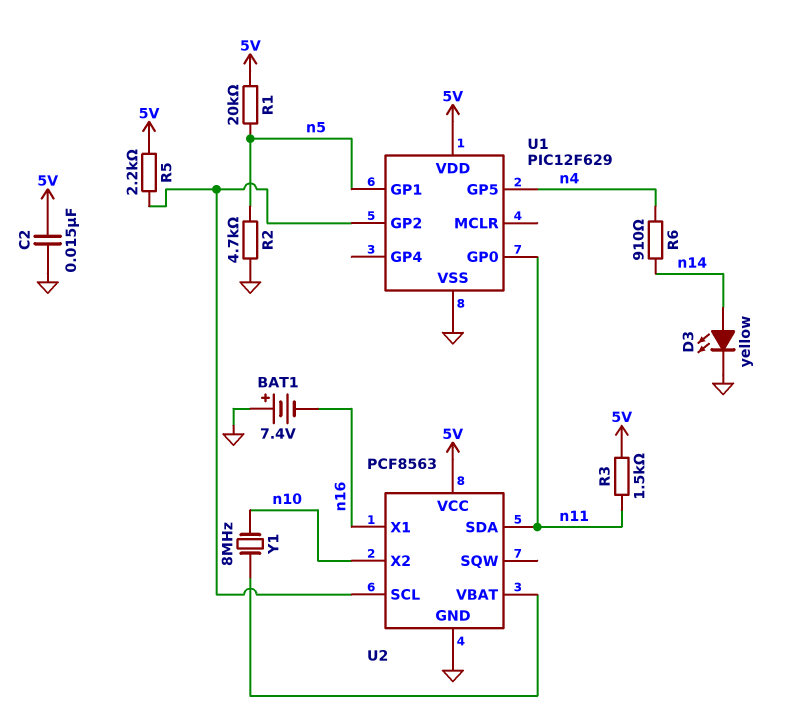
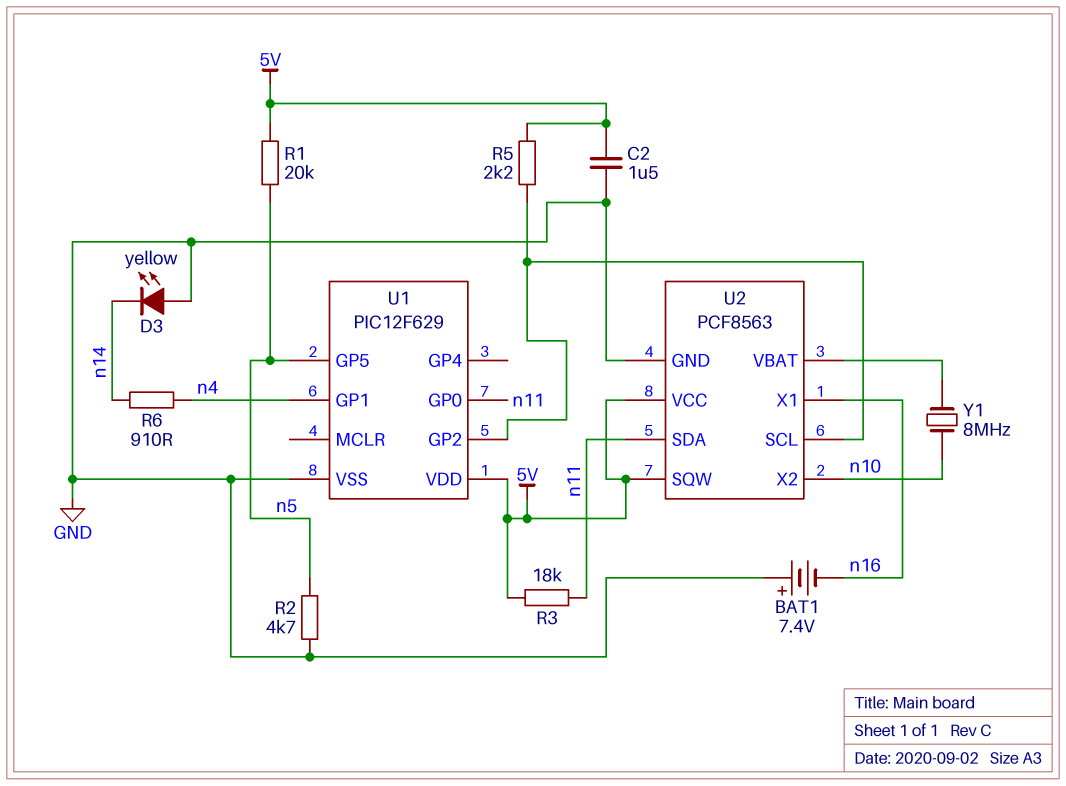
C2: 15nF (5V, GND) -> 1.5uF (5V, GND)
D3: LED yellow (A n14, K GND) -> LED yellow (A GND, K n14)
R3: 1.5k (5V, n11) -> 18k (5V, n11)
U1 pin GP1: n5 -> n4
U1 pin GP5: n4 -> n5
U2 pin SQW: none -> 5V

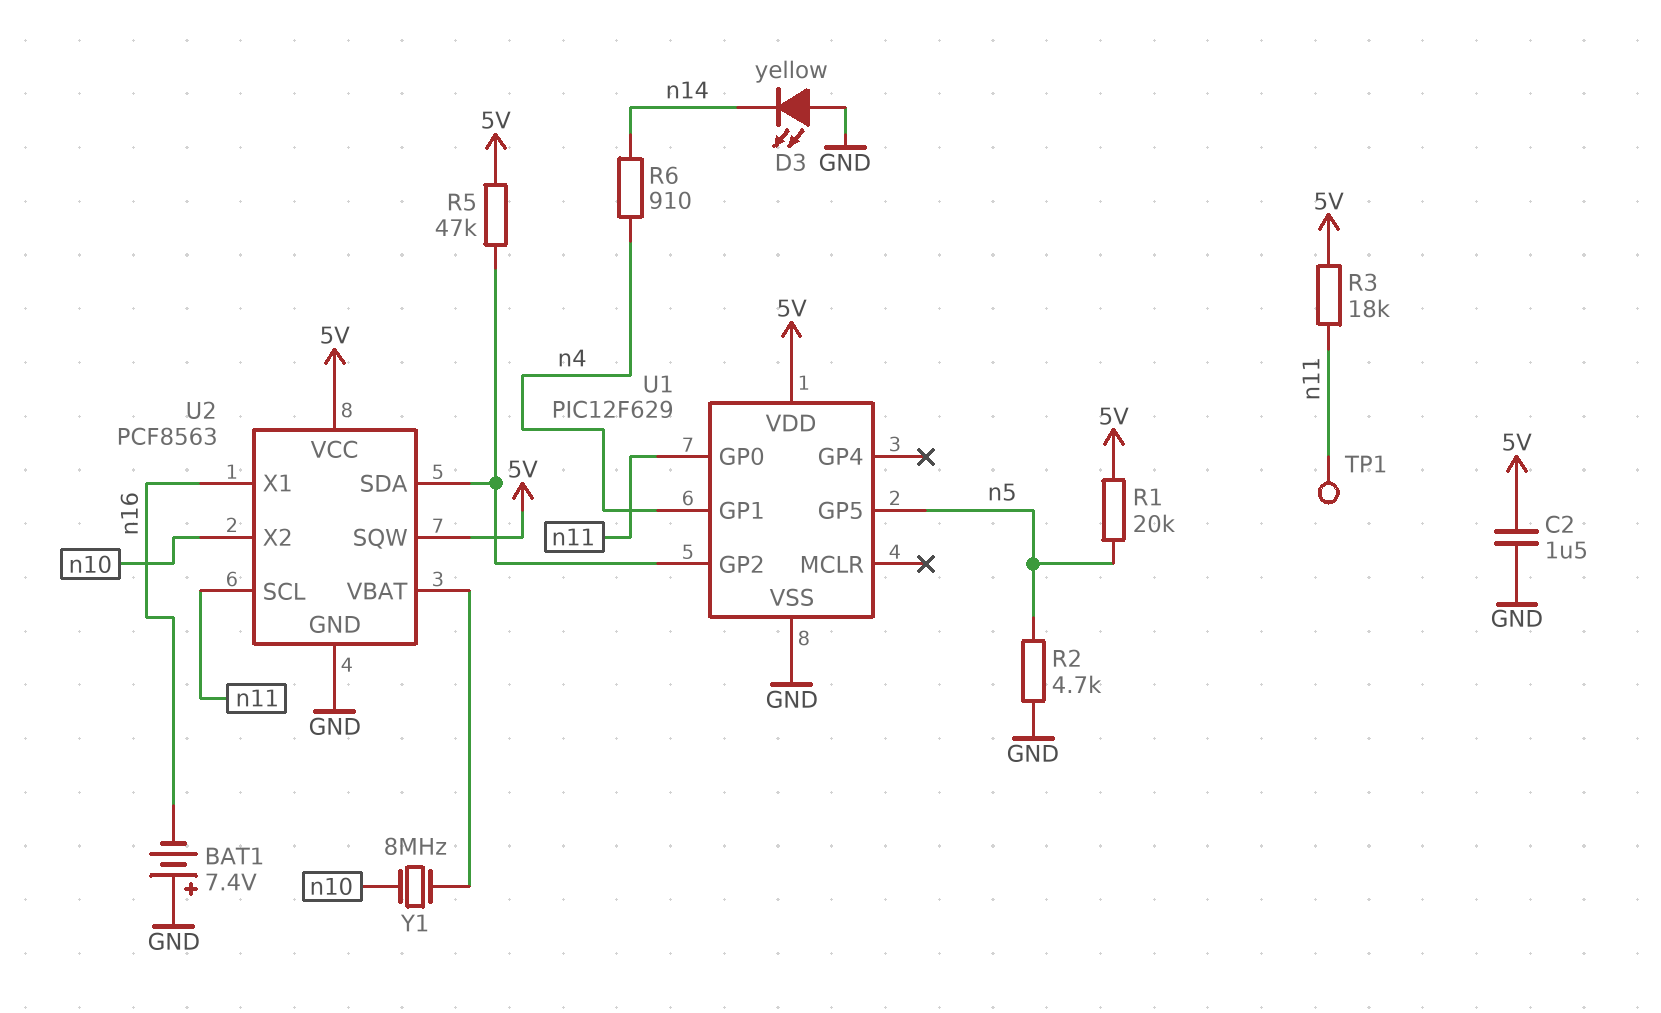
R5: 2.2k (5V, U1/GP2) -> 47k (5V, U1/GP2)
TP1: none -> test point (n11)
U2 pin SCL: U1/GP2 -> n11
U2 pin SDA: n11 -> U1/GP2

